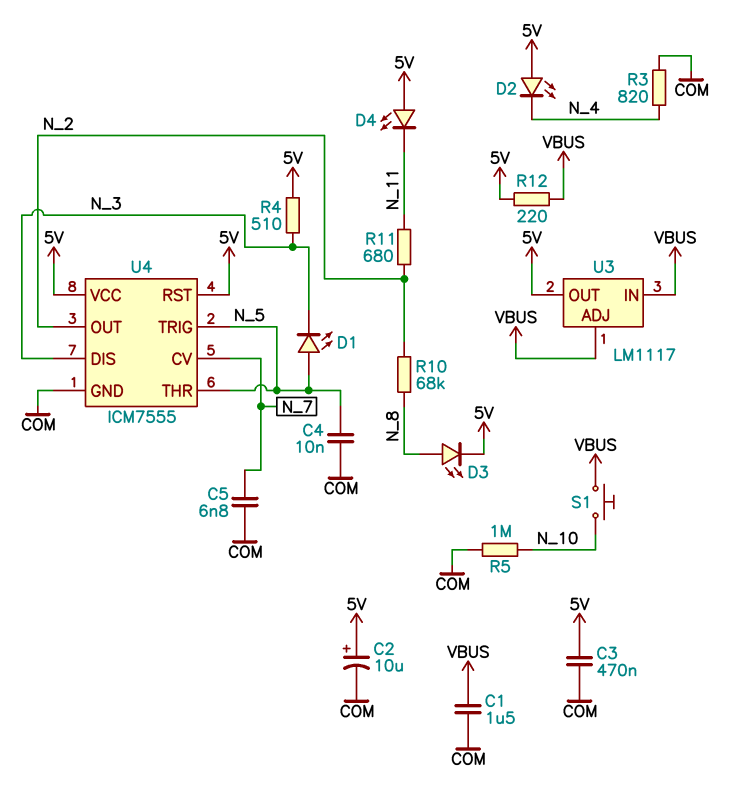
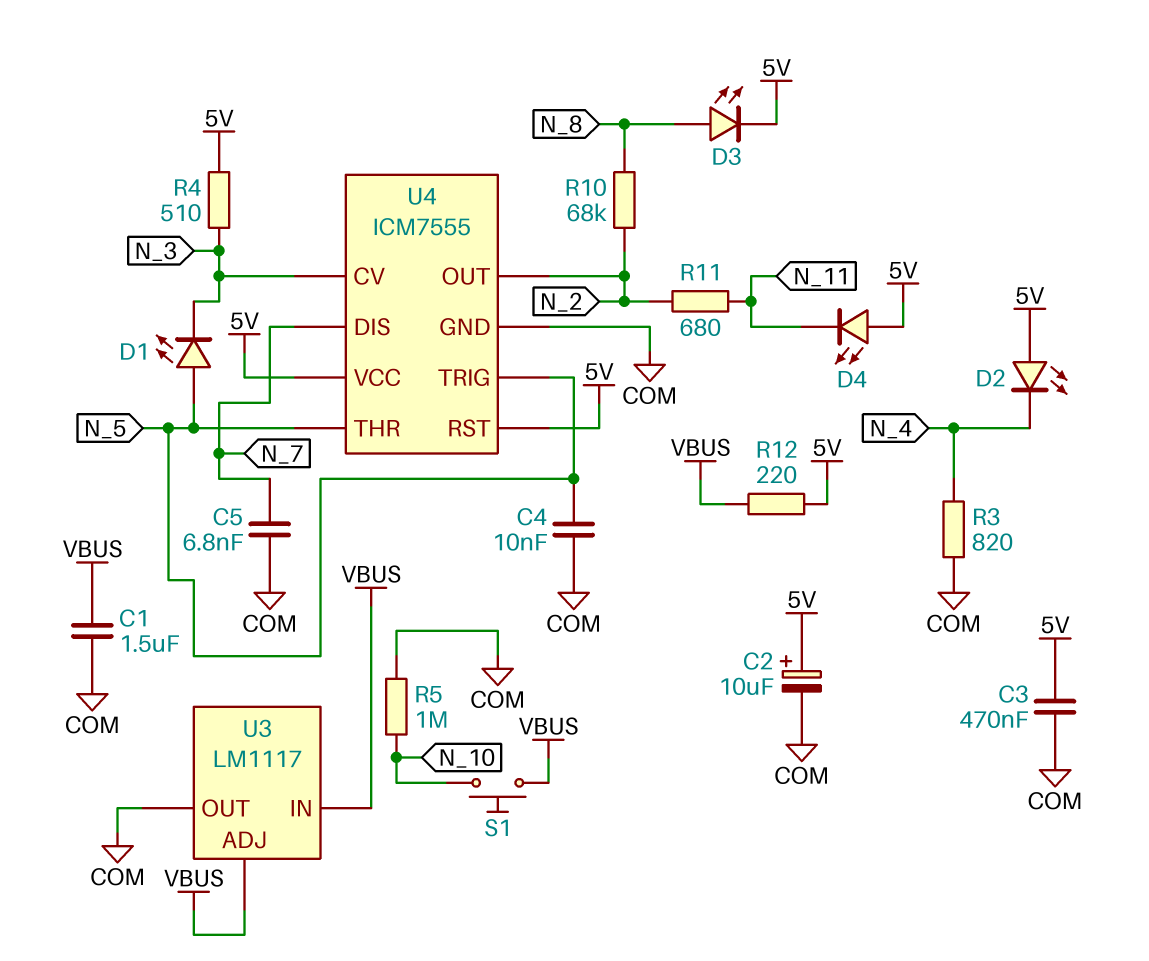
U3 pin OUT: 5V -> COM
U4 pin CV: N_7 -> N_3
U4 pin DIS: N_3 -> N_7

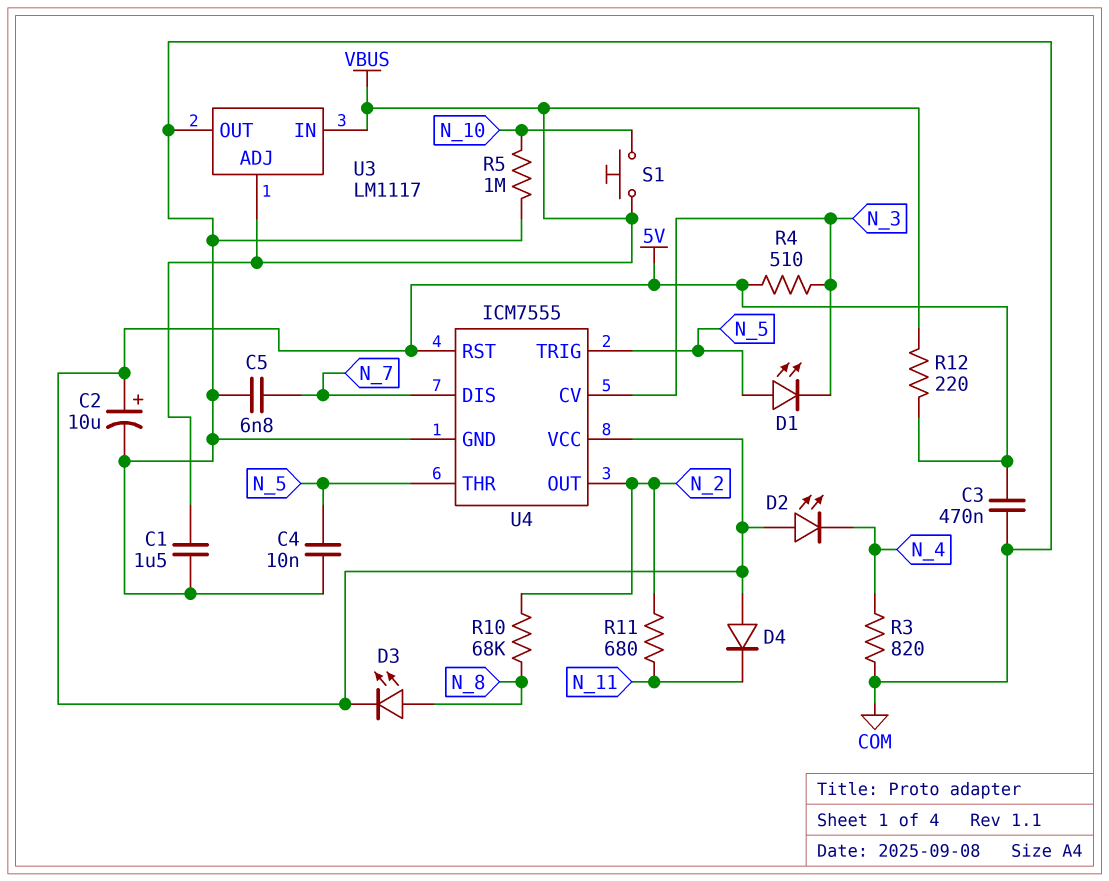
D4: LED (A 5V, K N_11) -> diode (A 5V, K N_11)

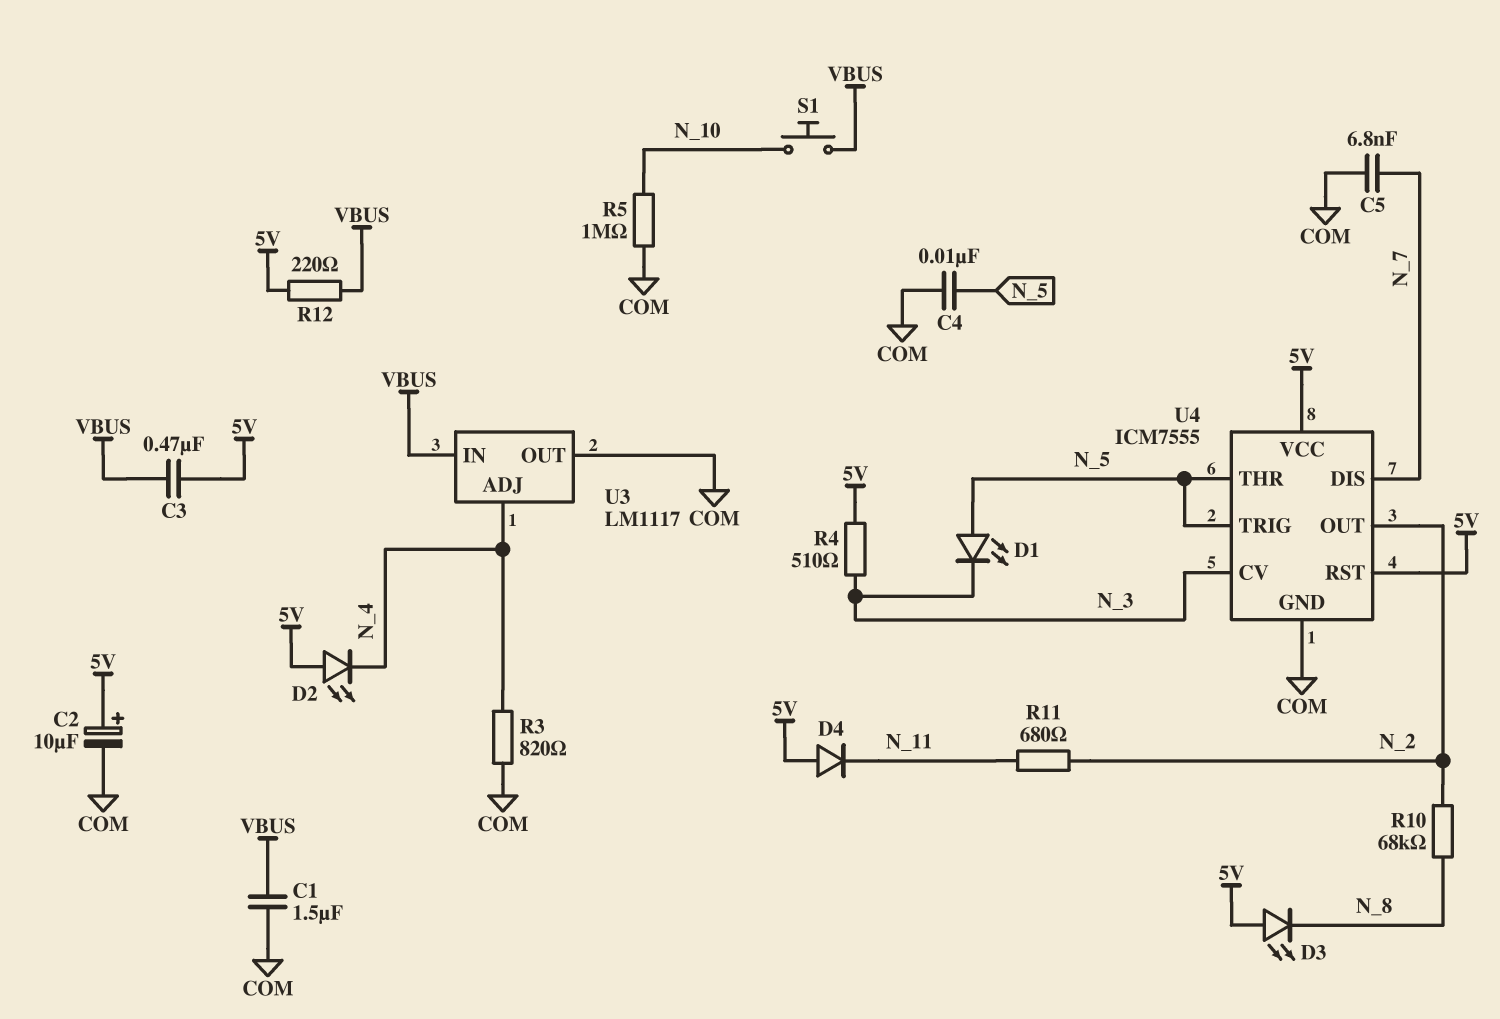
C3: 470nF (5V, COM) -> 470nF (5V, VBUS)
D3: LED (A N_8, K 5V) -> LED (A 5V, K N_8)
U3 pin ADJ: VBUS -> N_4

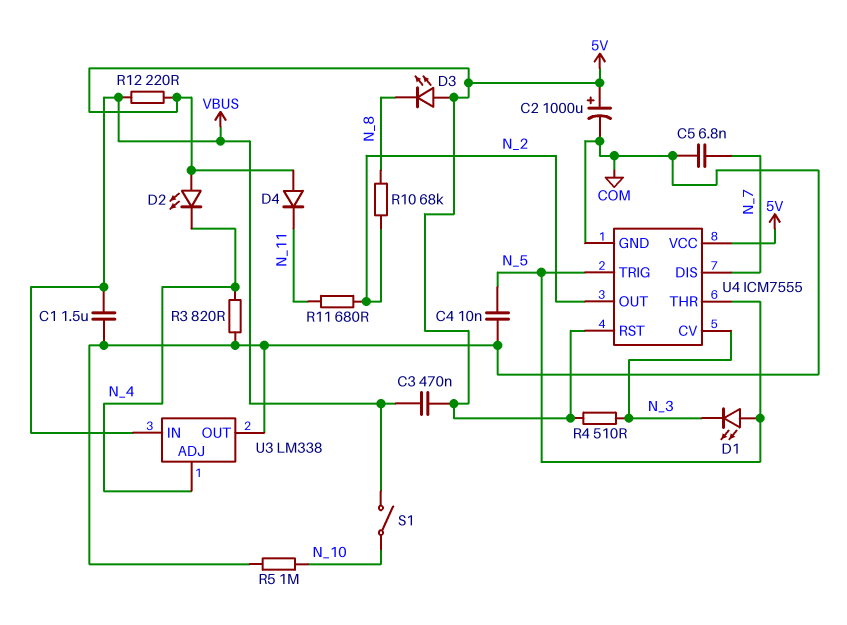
C2: 10uF (plus 5V, minus COM) -> 1000uF (plus 5V, minus COM)
S1: button (N_10, VBUS) -> switch (N_10, VBUS)
U3: LM1117 -> LM338

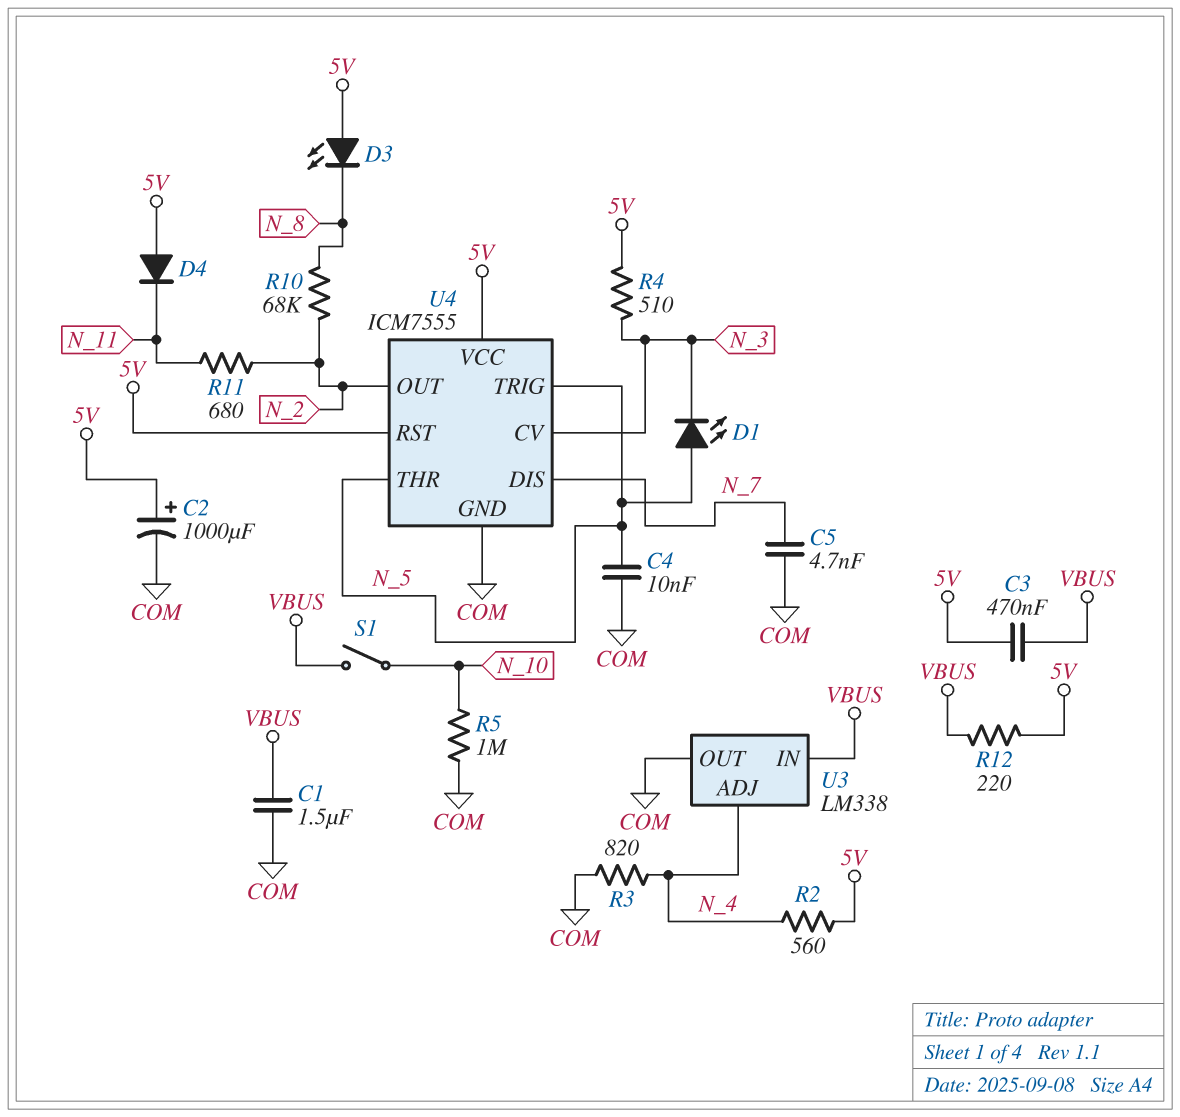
C5: 6.8nF (COM, N_7) -> 4.7nF (COM, N_7)
D2: LED (A 5V, K N_4) -> none
R2: none -> 560 (5V, N_4)

